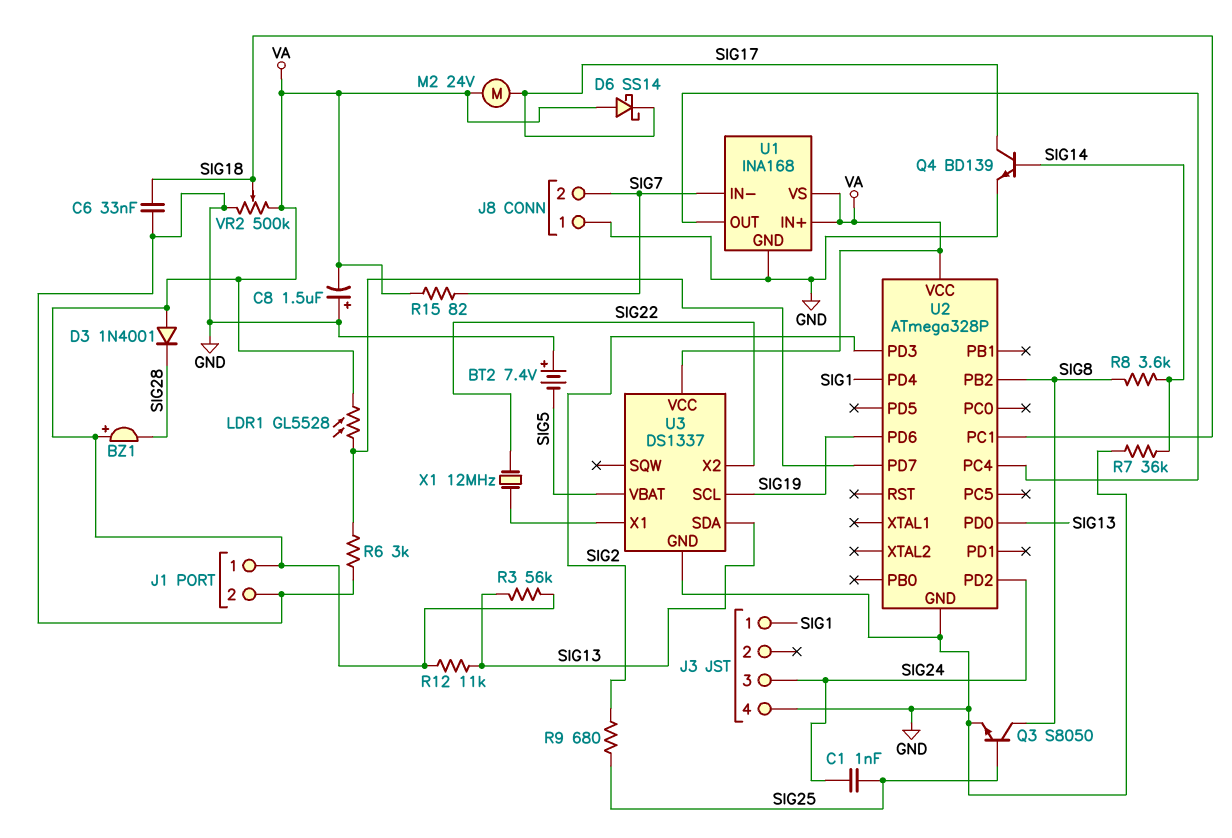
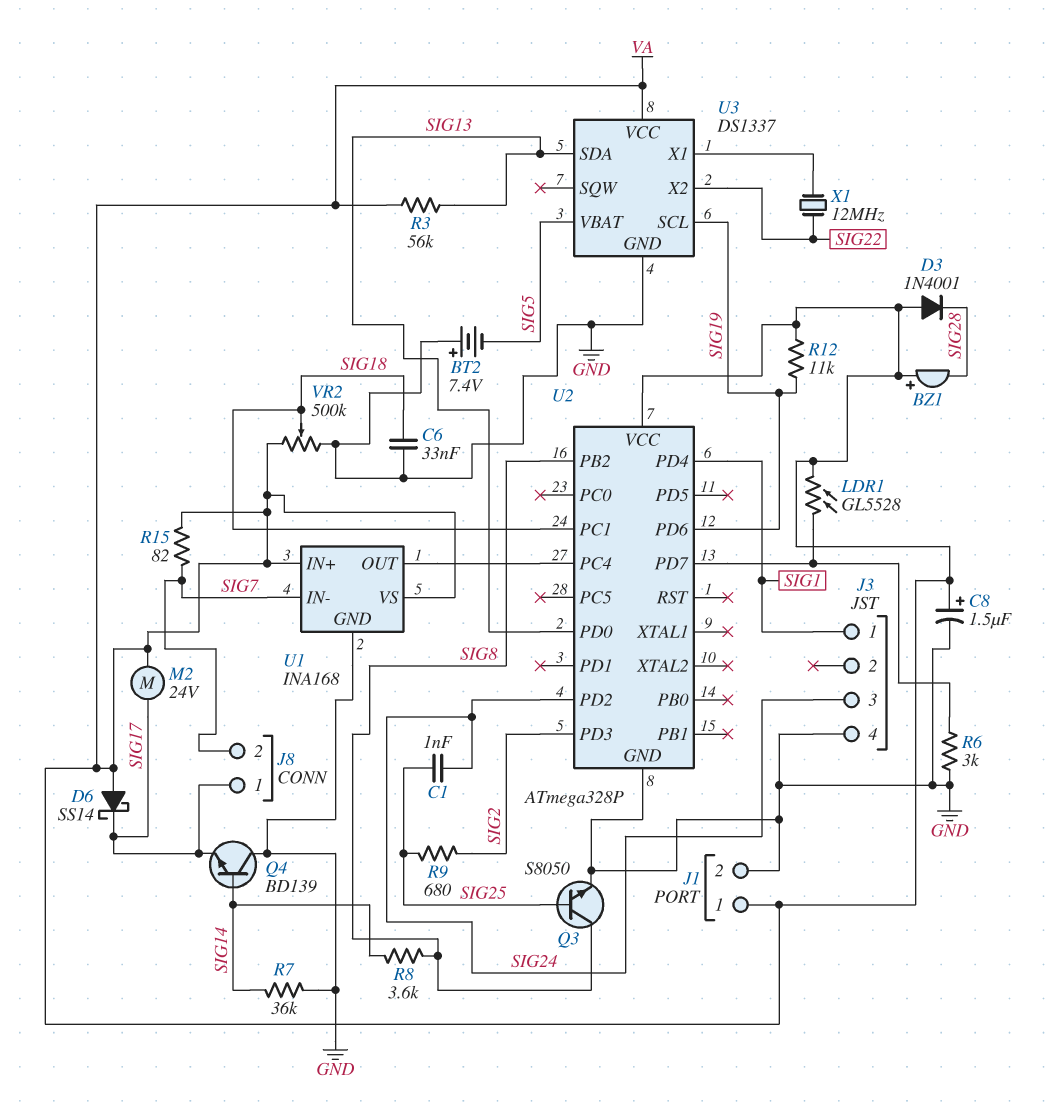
C8: 1.5uF (plus GND, minus VA) -> 1.5uF (plus VA, minus GND)
J8 pin 1: GND -> SIG17
Q4: NPN BD139 (B SIG14, C SIG17, E GND) -> NPN BD139 (B SIG14, C GND, E SIG17)
R12: 11k (SIG13, VA) -> 11k (SIG19, VA)

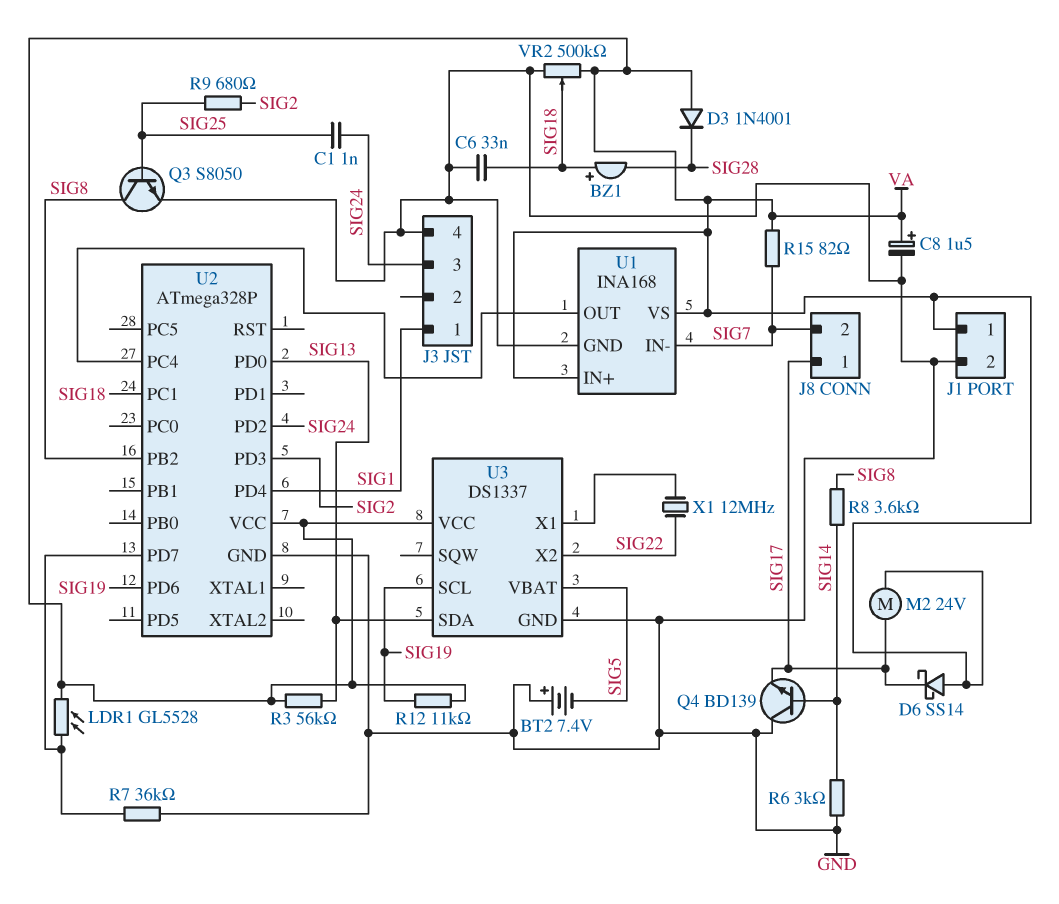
BZ1: buzzer (plus VA, minus SIG28) -> buzzer (plus SIG18, minus SIG28)
R6: 3k (GND, U2/PD7) -> 3k (GND, SIG14)
R7: 36k (GND, SIG14) -> 36k (GND, U2/PD7)

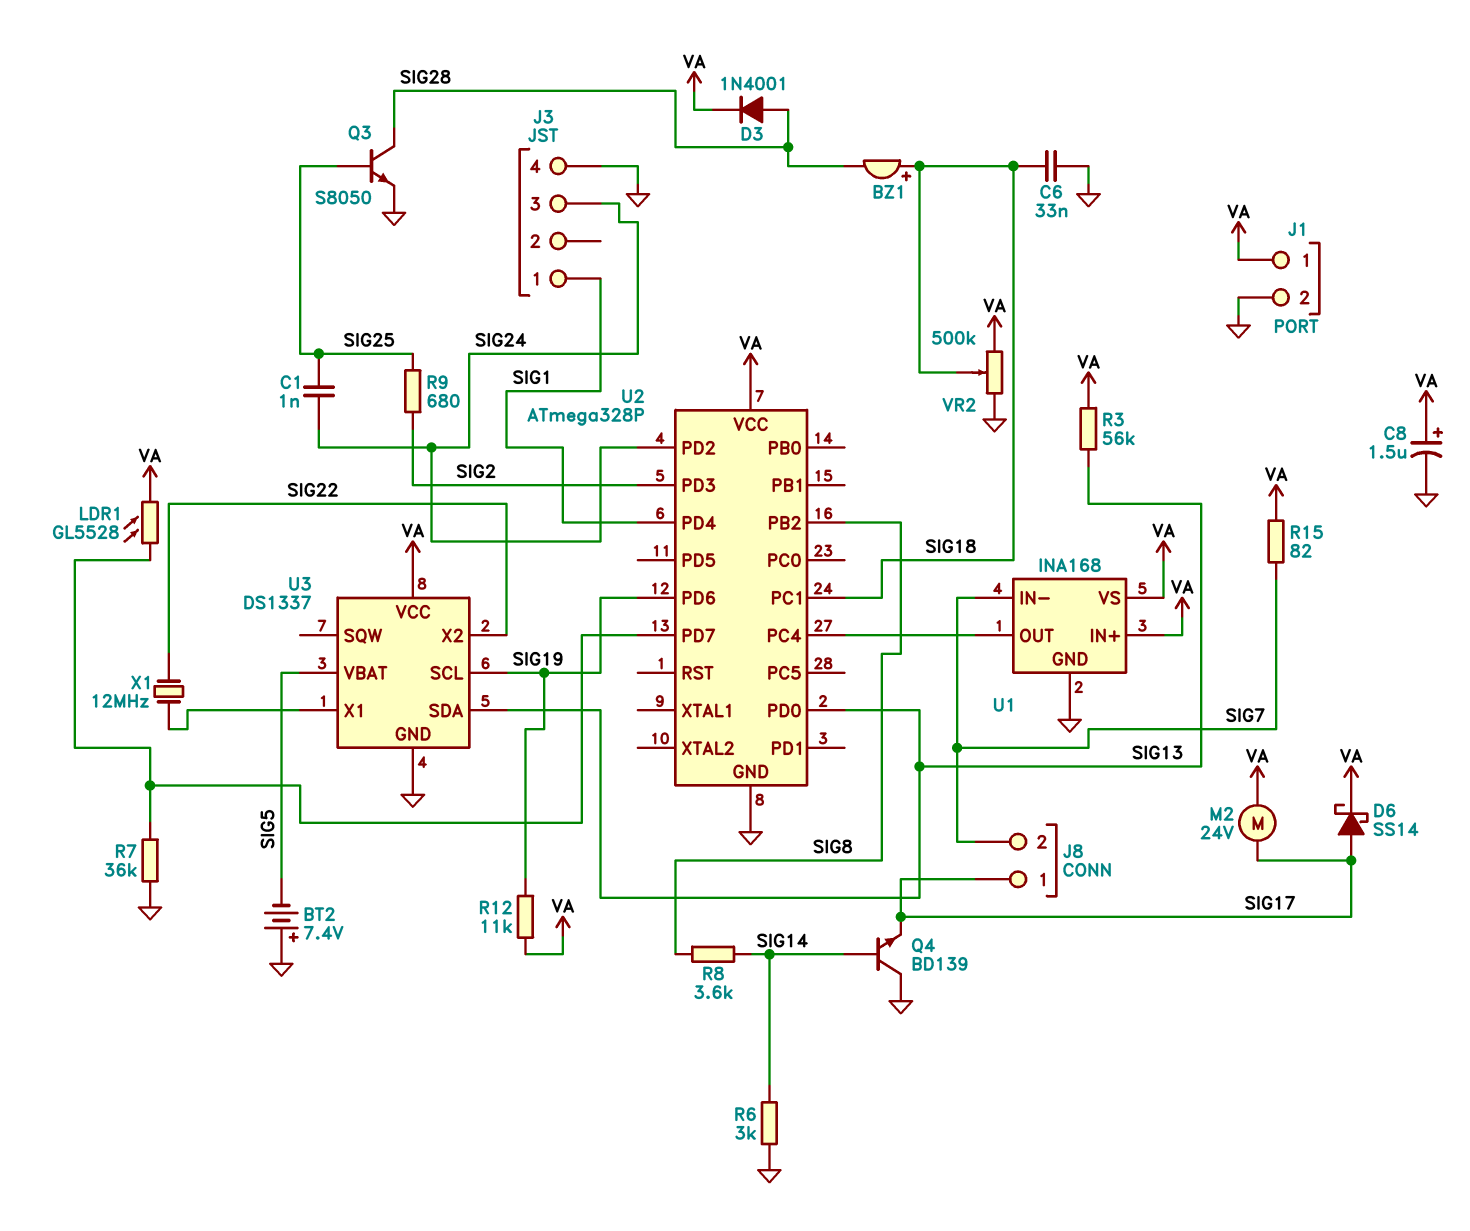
D3: diode 1N4001 (A VA, K SIG28) -> diode 1N4001 (A SIG28, K VA)
D6: schottky SS14 (A VA, K SIG17) -> schottky SS14 (A SIG17, K VA)
Q3: NPN S8050 (B SIG25, C SIG8, E GND) -> NPN S8050 (B SIG25, C SIG28, E GND)

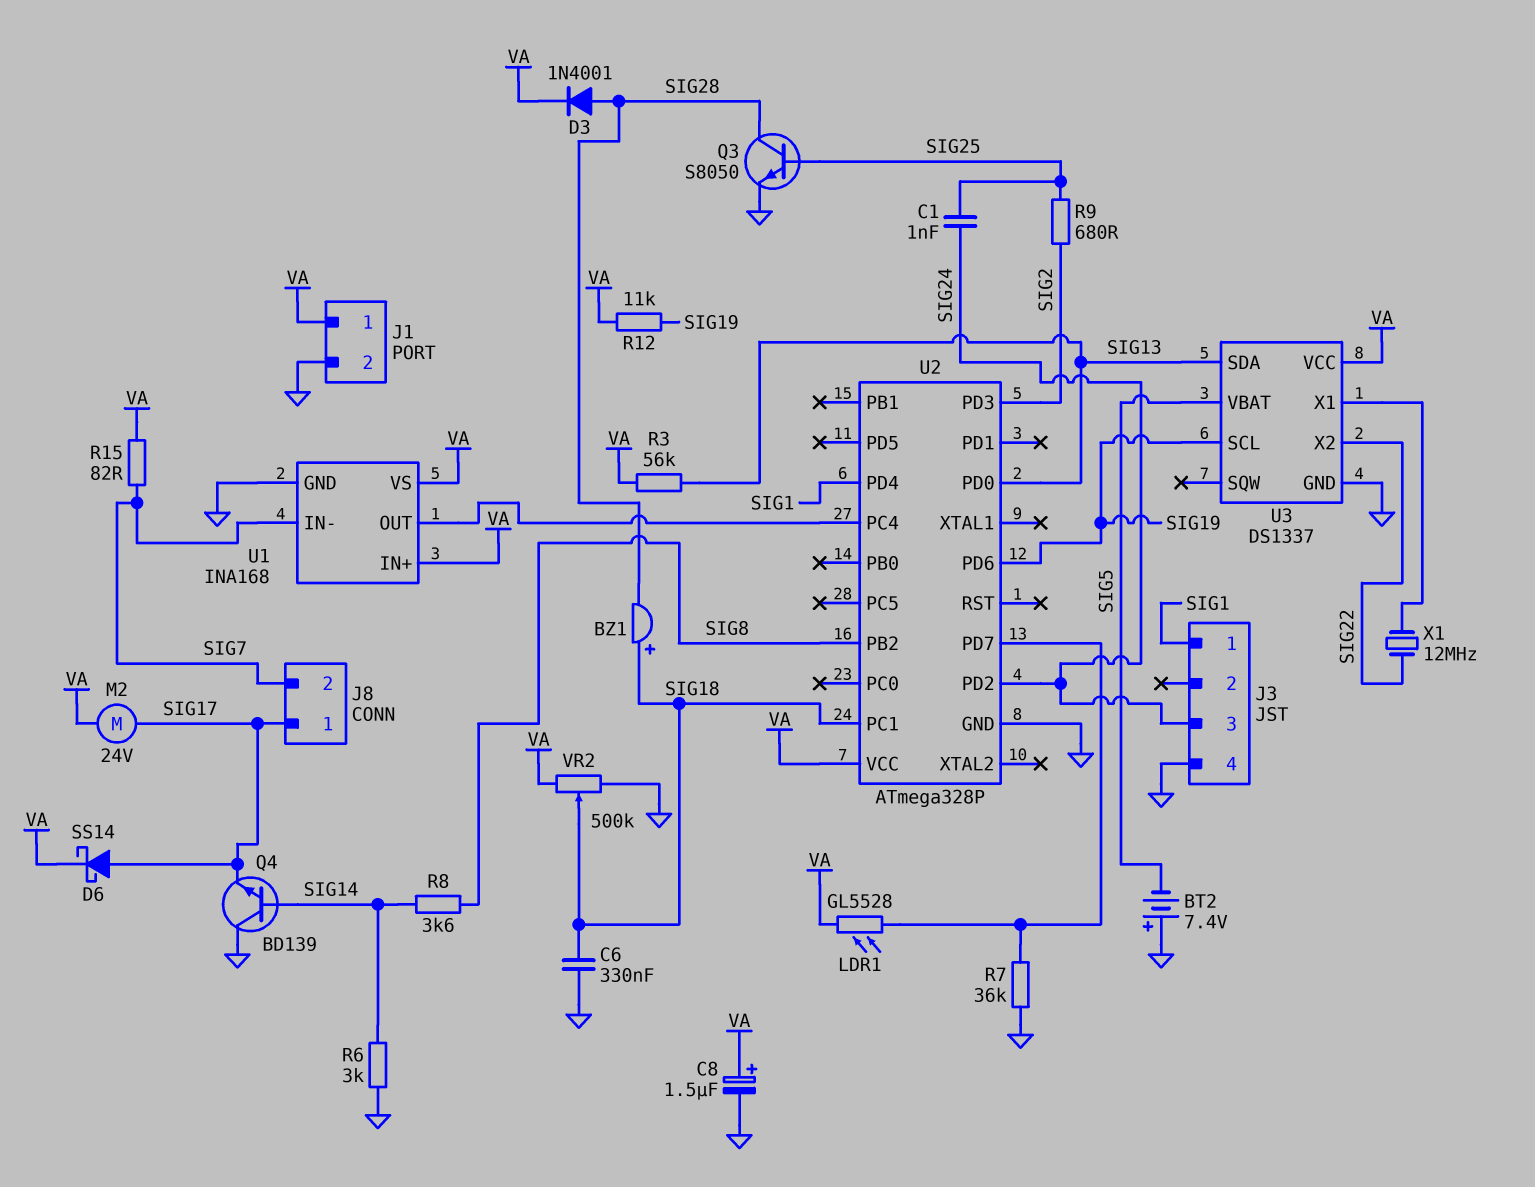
C6: 33nF (GND, SIG18) -> 330nF (GND, SIG18)

